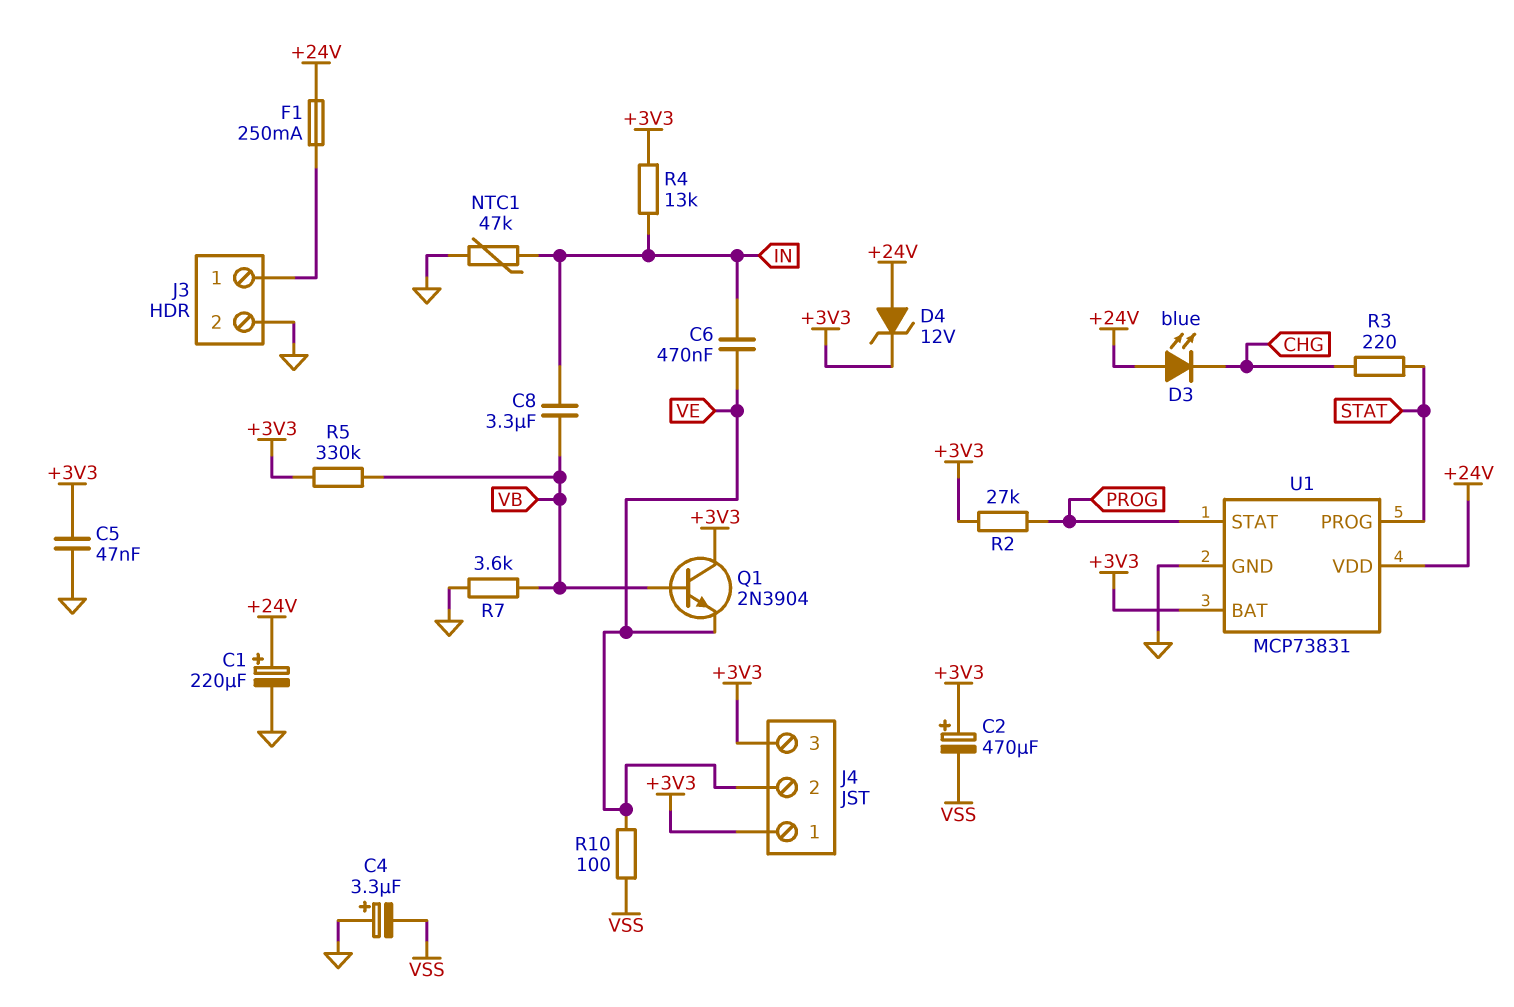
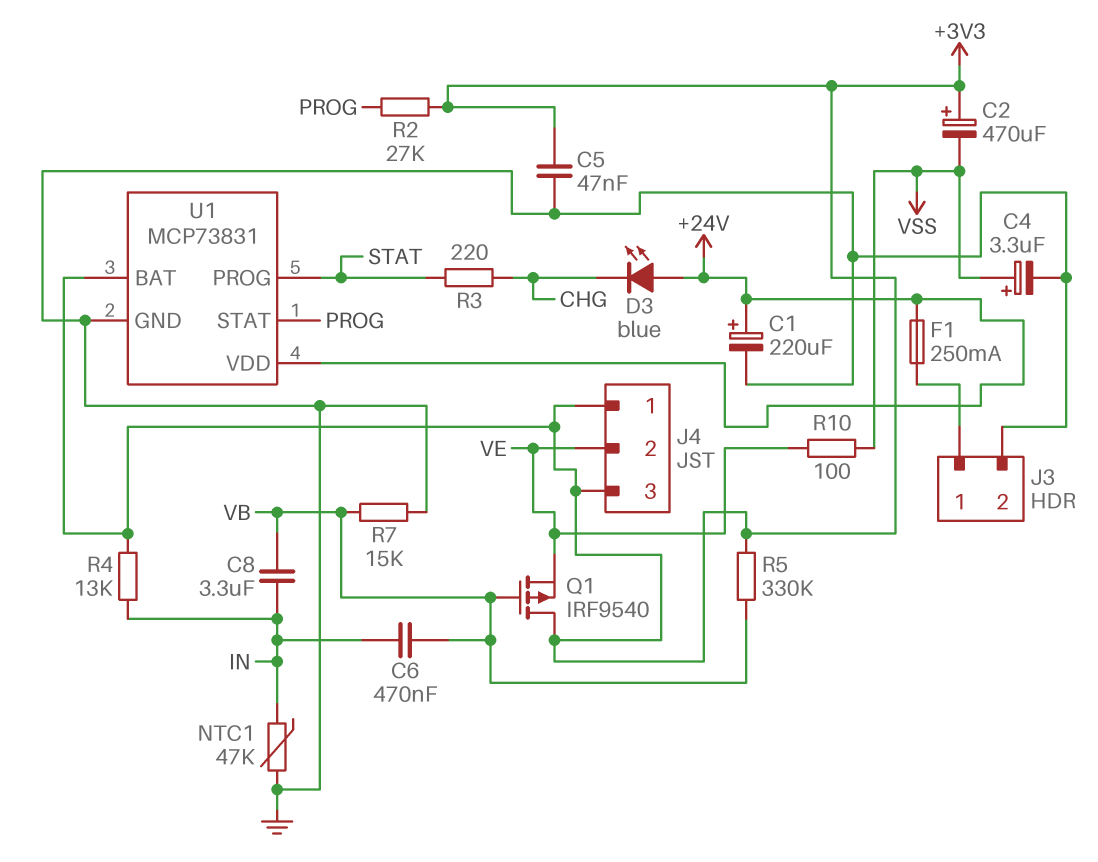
C4: 3.3uF (plus GND, minus VSS) -> 3.3uF (plus VSS, minus GND)
C6: 470nF (IN, VE) -> 470nF (IN, VB)
D4: zener 12V (A +24V, K +3V3) -> none
Q1: NPN 2N3904 (B VB, C +3V3, E VE) -> PMOS IRF9540 (G VB, D +3V3, S VE)
R7: 3.6k (GND, VB) -> 15k (GND, VB)

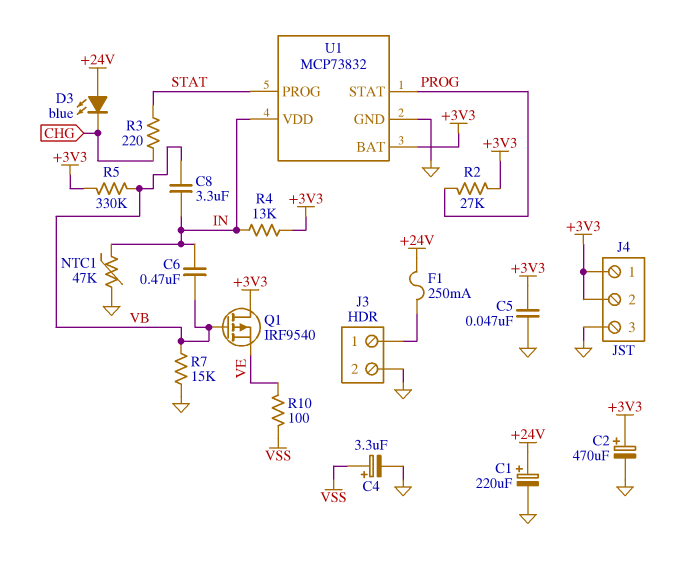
C2: 470uF (plus +3V3, minus VSS) -> 470uF (plus +3V3, minus GND)
J4 pin 2: VE -> +3V3
J4 pin 3: +3V3 -> GND
U1: MCP73831 -> MCP73832
U1 pin VDD: +24V -> IN

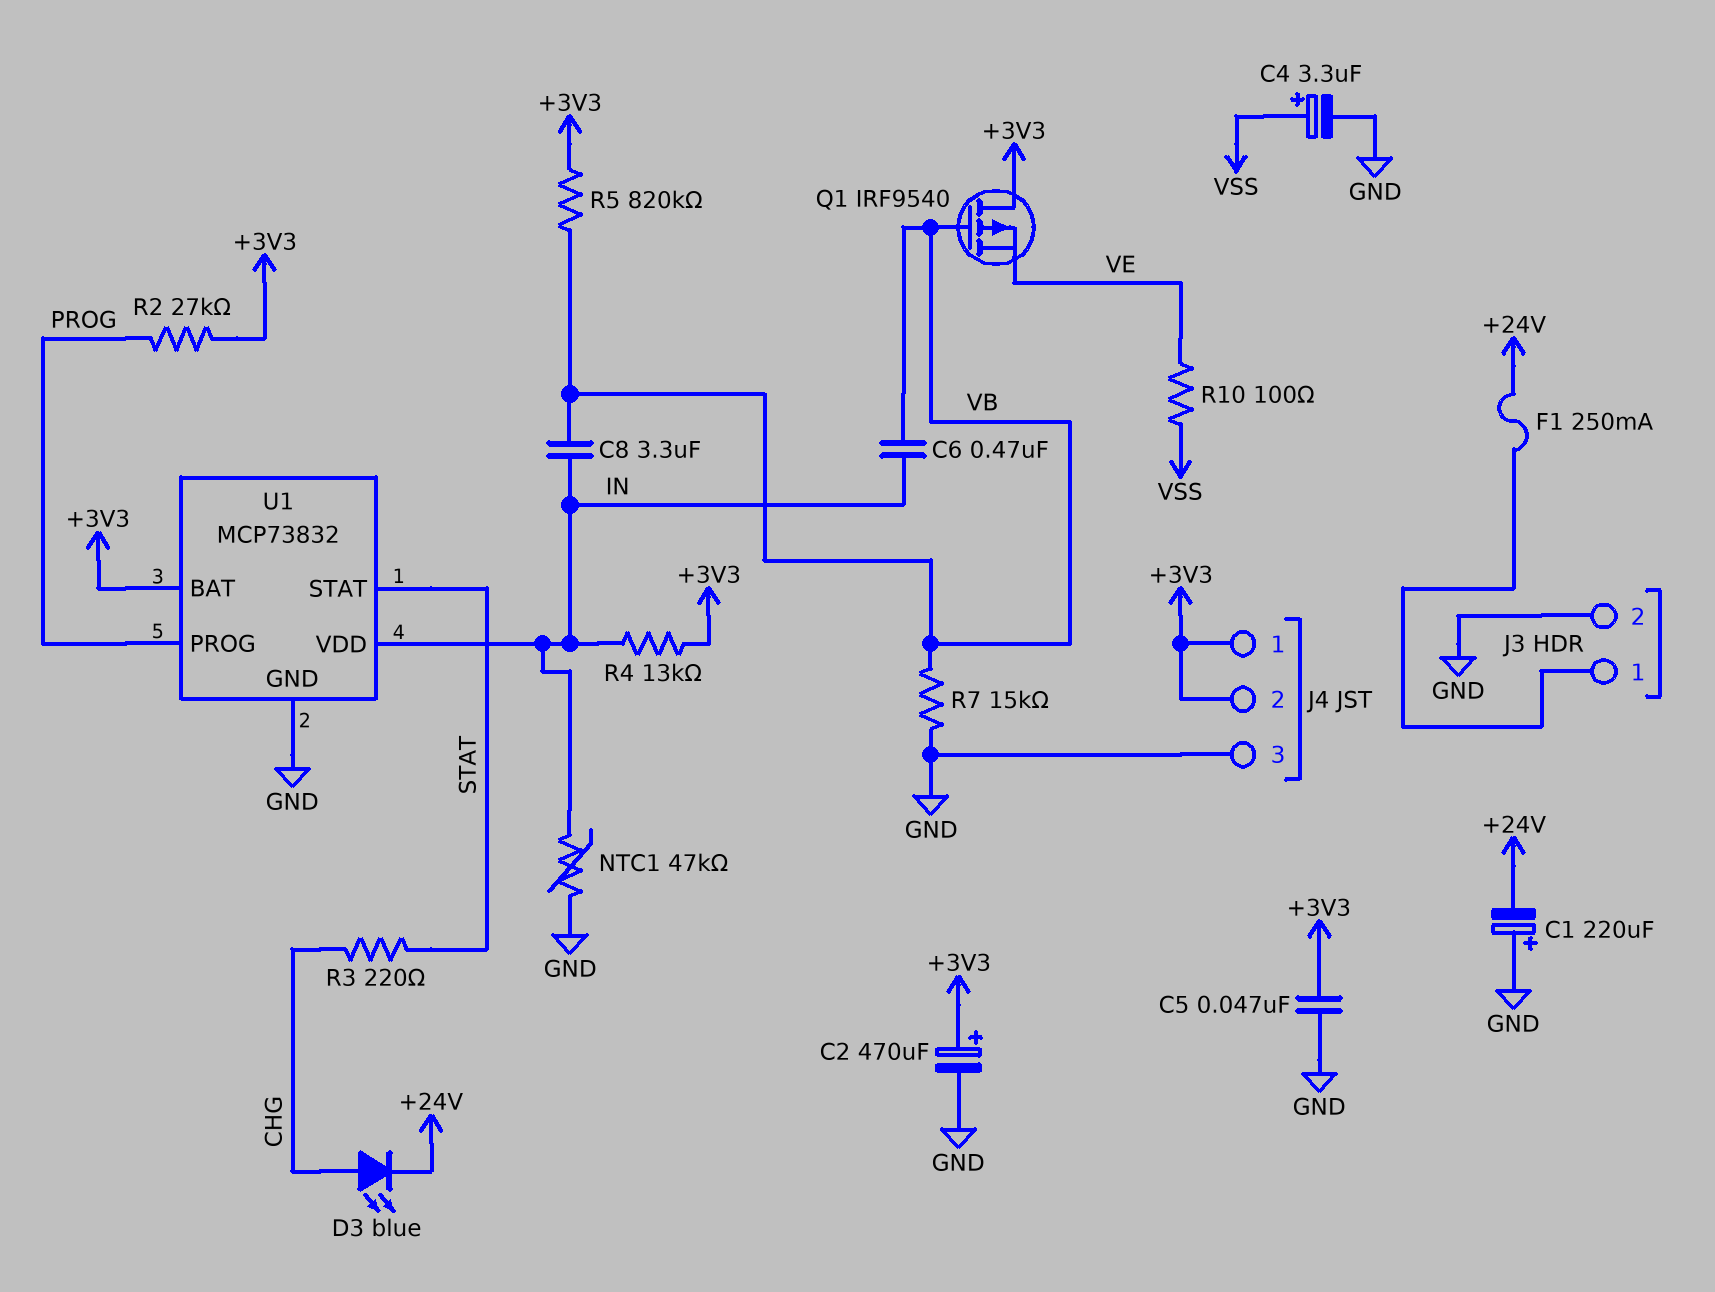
C1: 220uF (plus +24V, minus GND) -> 220uF (plus GND, minus +24V)
D3: LED blue (A +24V, K CHG) -> LED blue (A CHG, K +24V)
R5: 330k (+3V3, VB) -> 820k (+3V3, VB)
U1 pin PROG: STAT -> PROG
U1 pin STAT: PROG -> STAT

